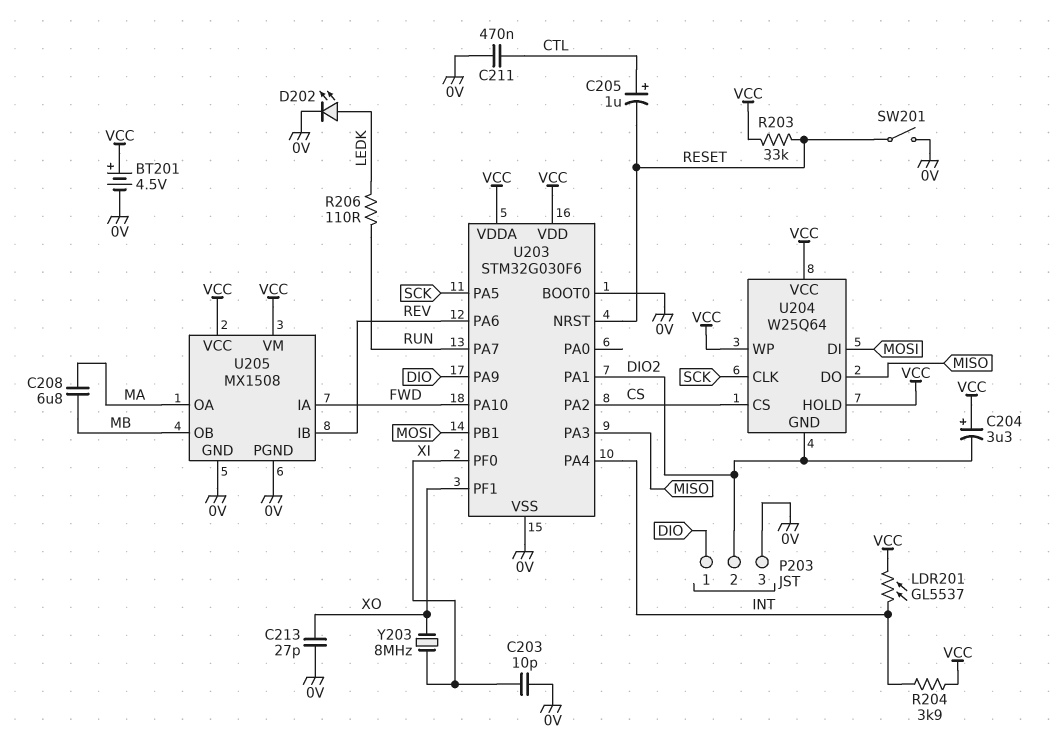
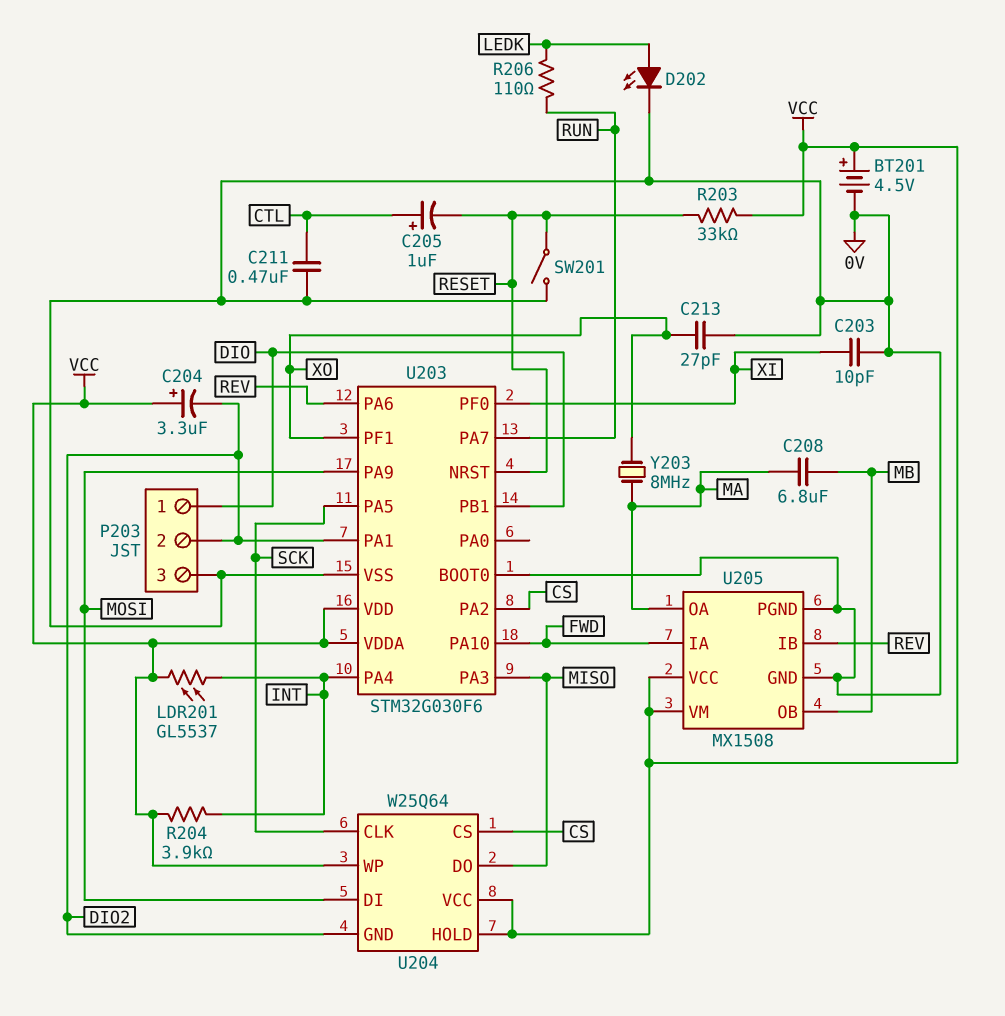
U203 pin PA9: DIO -> MOSI
U203 pin PB1: MOSI -> DIO
Y203: 8MHz (XI, XO) -> 8MHz (MA, XO)

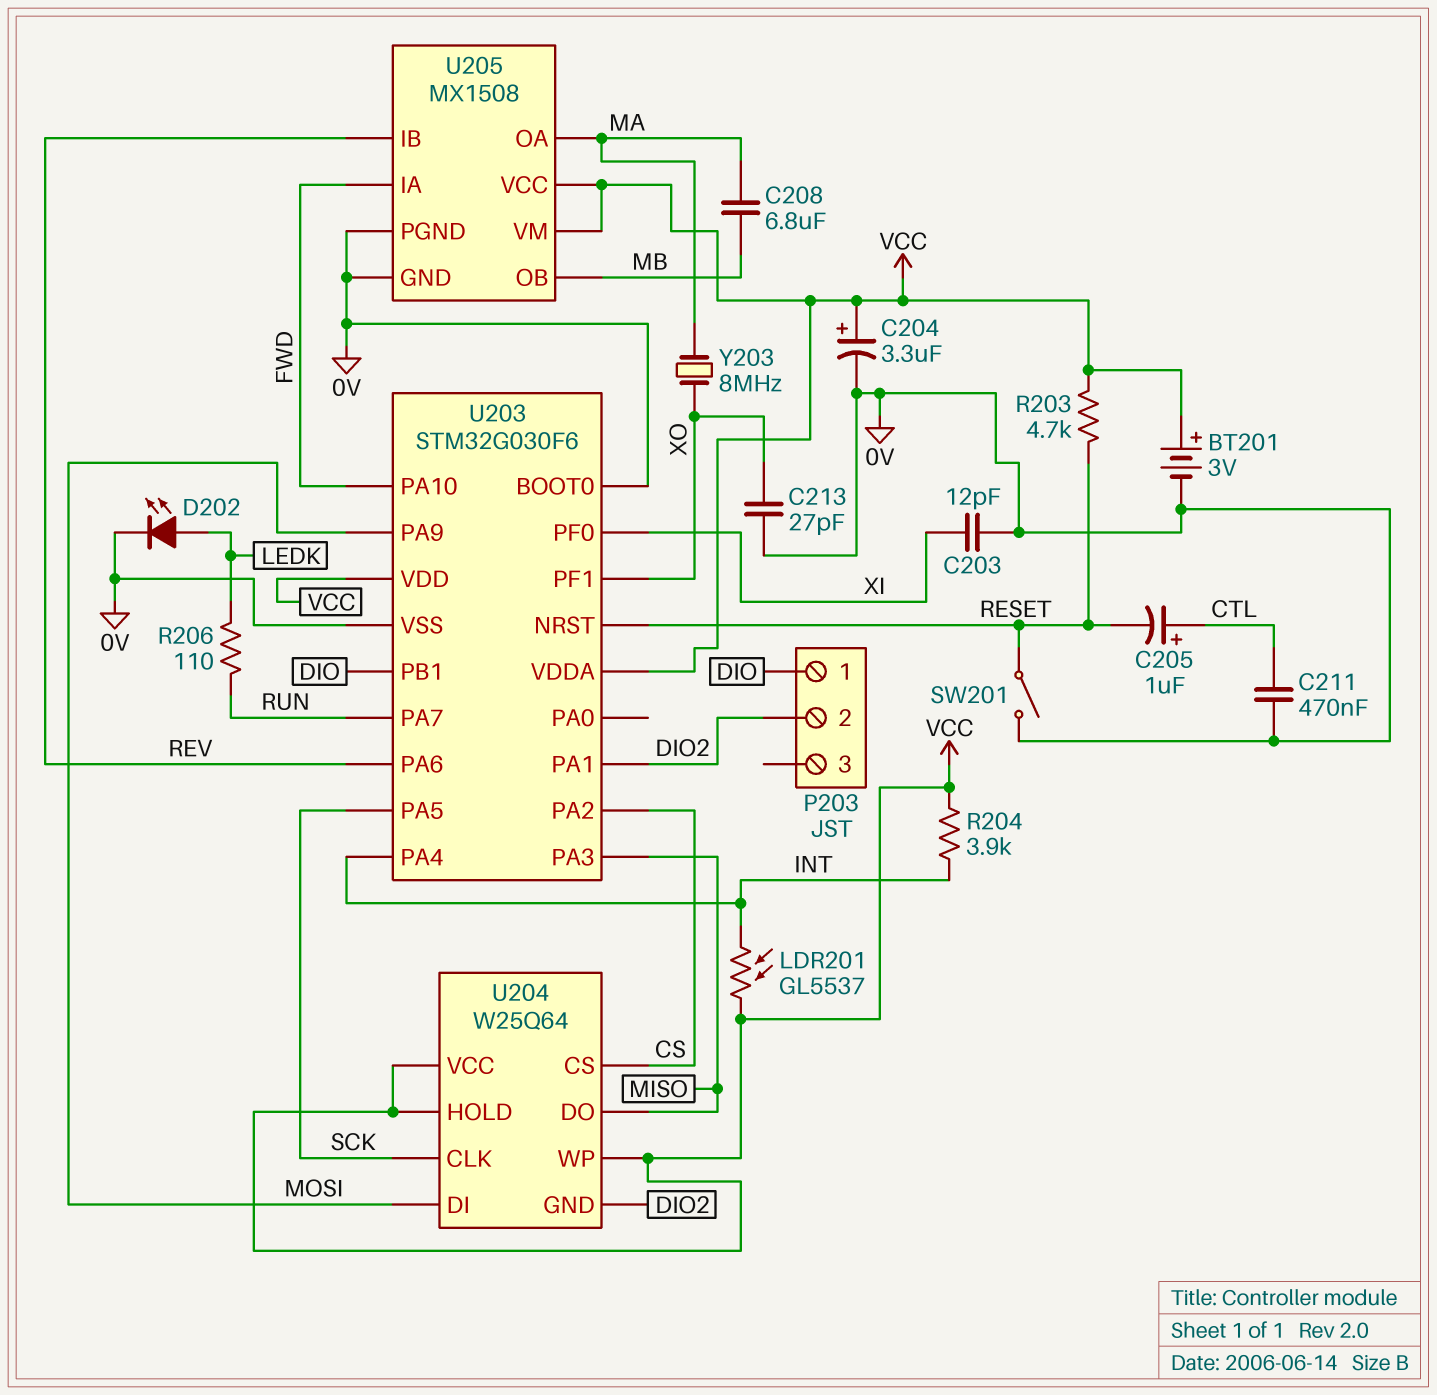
BT201: 4.5V (plus VCC, minus 0V) -> 3V (plus VCC, minus 0V)
C203: 10pF (0V, XI) -> 12pF (0V, XI)
C204: 3.3uF (plus VCC, minus DIO2) -> 3.3uF (plus VCC, minus 0V)
P203 pin 3: 0V -> none
R203: 33k (RESET, VCC) -> 4.7k (RESET, VCC)

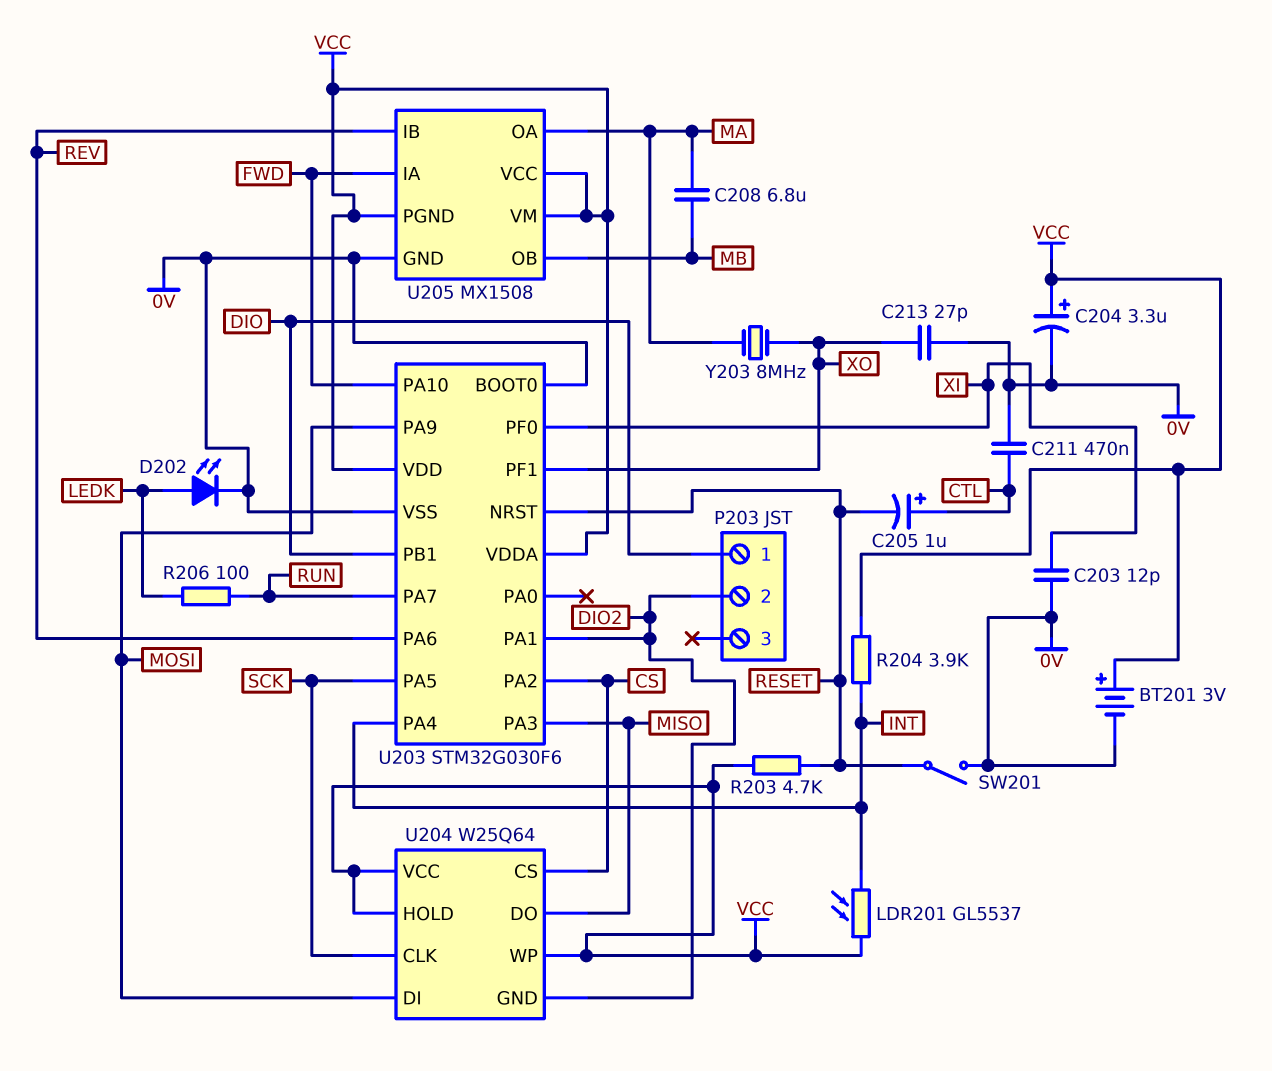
R206: 110 (LEDK, RUN) -> 100 (LEDK, RUN)
U205 pin PGND: 0V -> VCC

